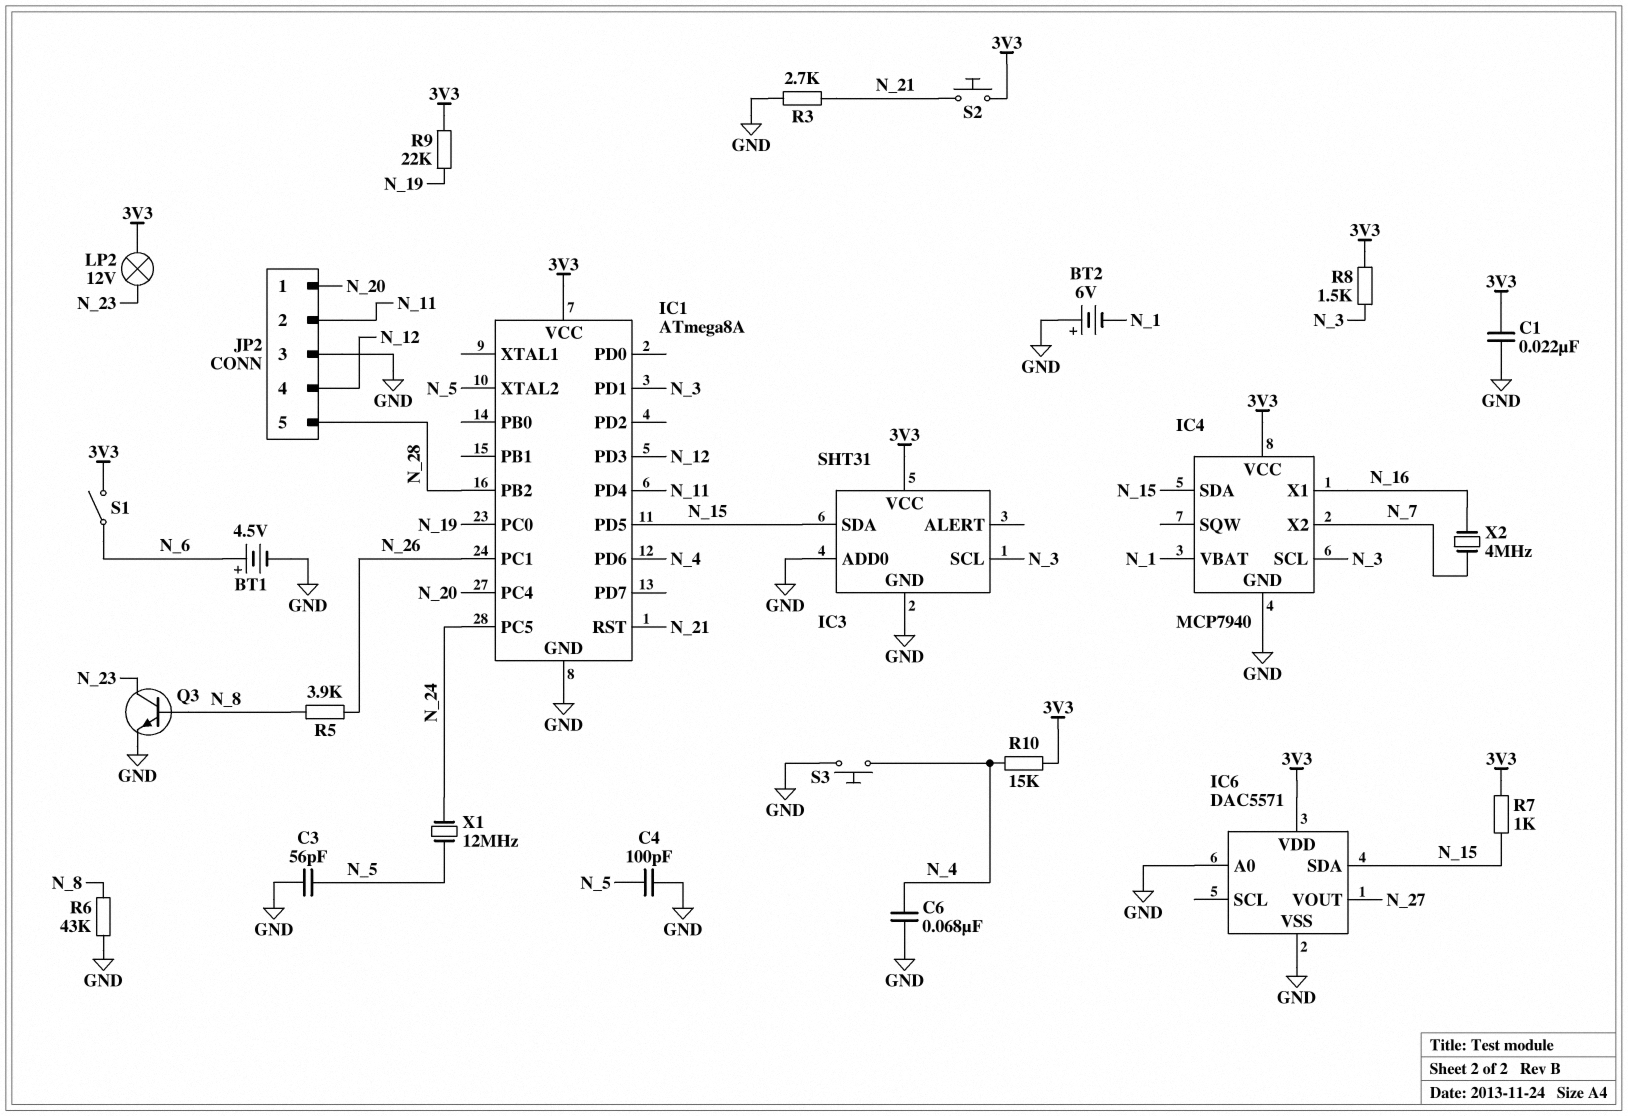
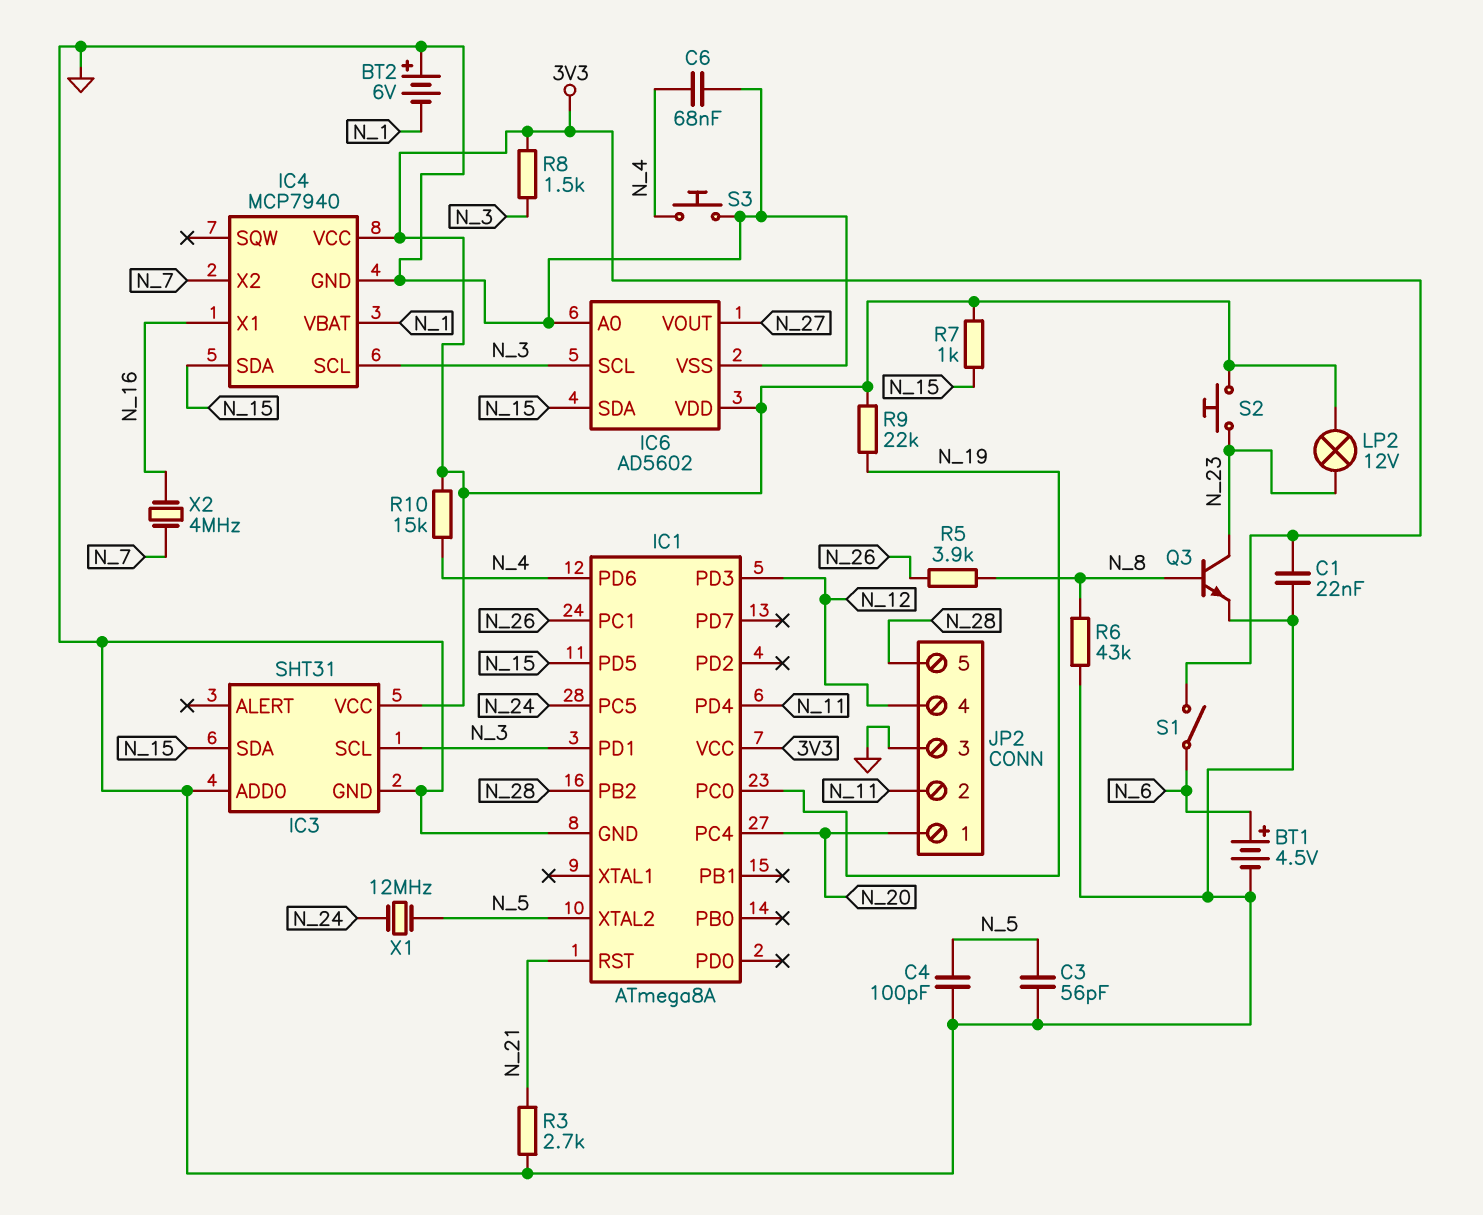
IC6: DAC5571 -> AD5602
IC6 pin SCL: none -> N_3
S2: button (3V3, N_21) -> button (3V3, N_23)

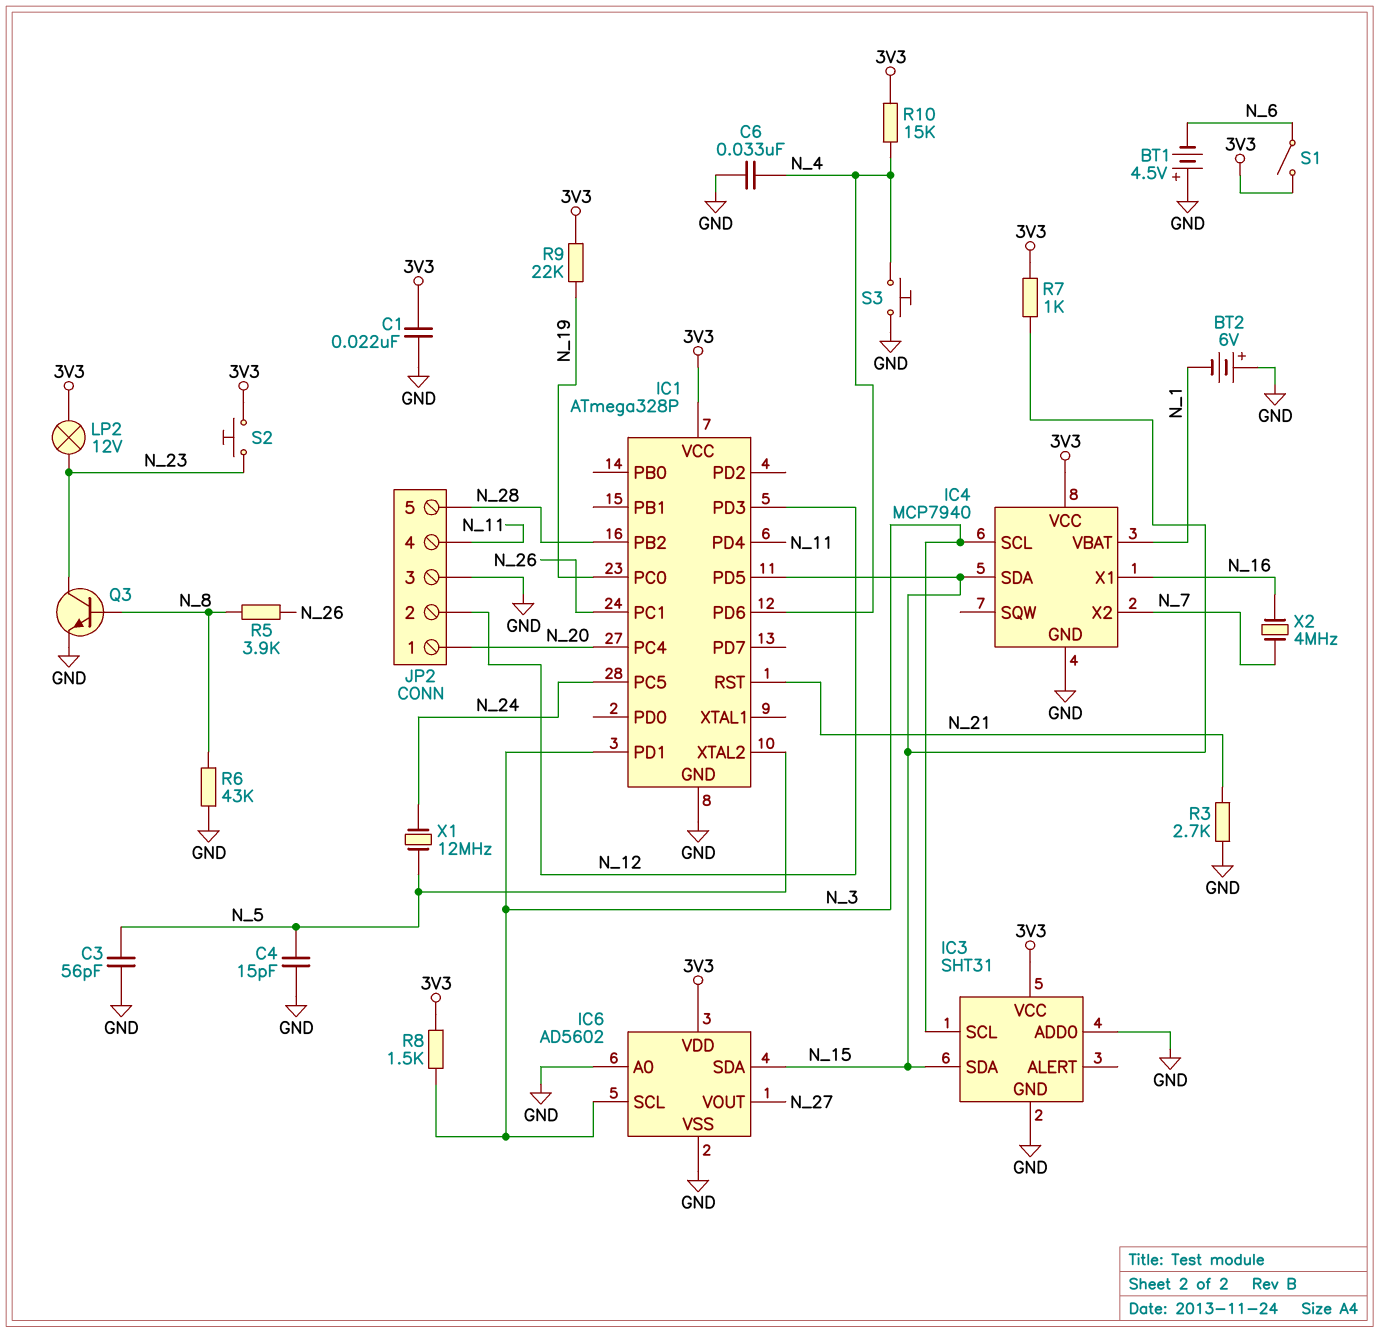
BT1: 4.5V (plus N_6, minus GND) -> 4.5V (plus GND, minus N_6)
C4: 100pF (GND, N_5) -> 15pF (GND, N_5)
C6: 68nF (GND, N_4) -> 33nF (GND, N_4)
IC1: ATmega8A -> ATmega328P
JP2 pin 2: N_11 -> N_12
JP2 pin 4: N_12 -> N_11

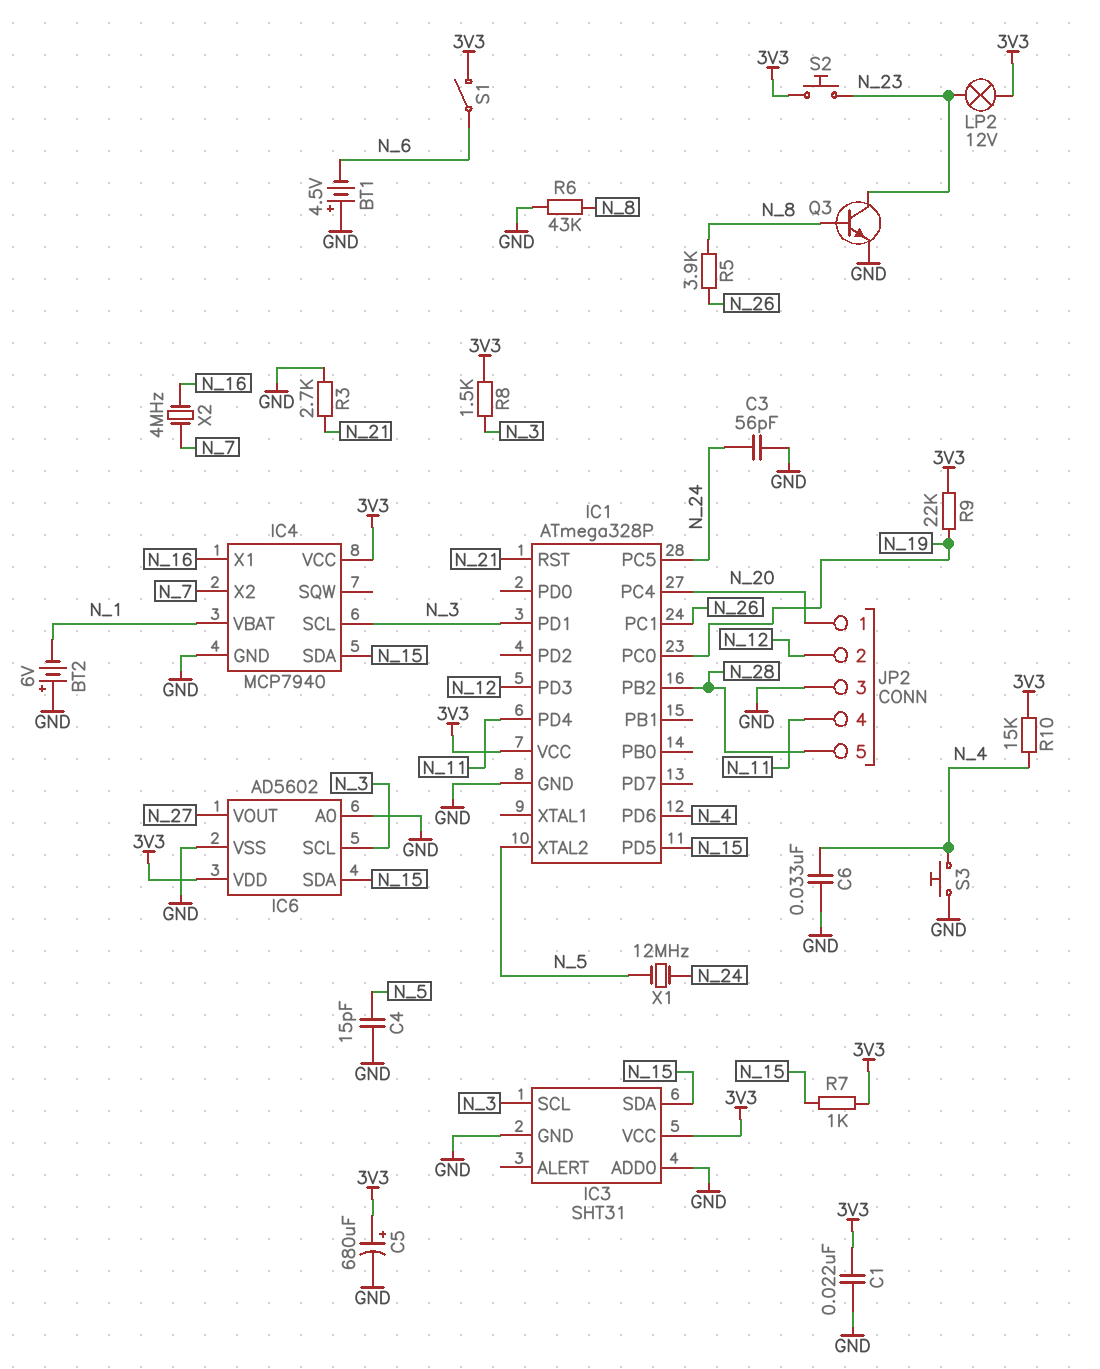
C3: 56pF (GND, N_5) -> 56pF (GND, N_24)
C5: none -> 680uF (plus 3V3, minus GND)

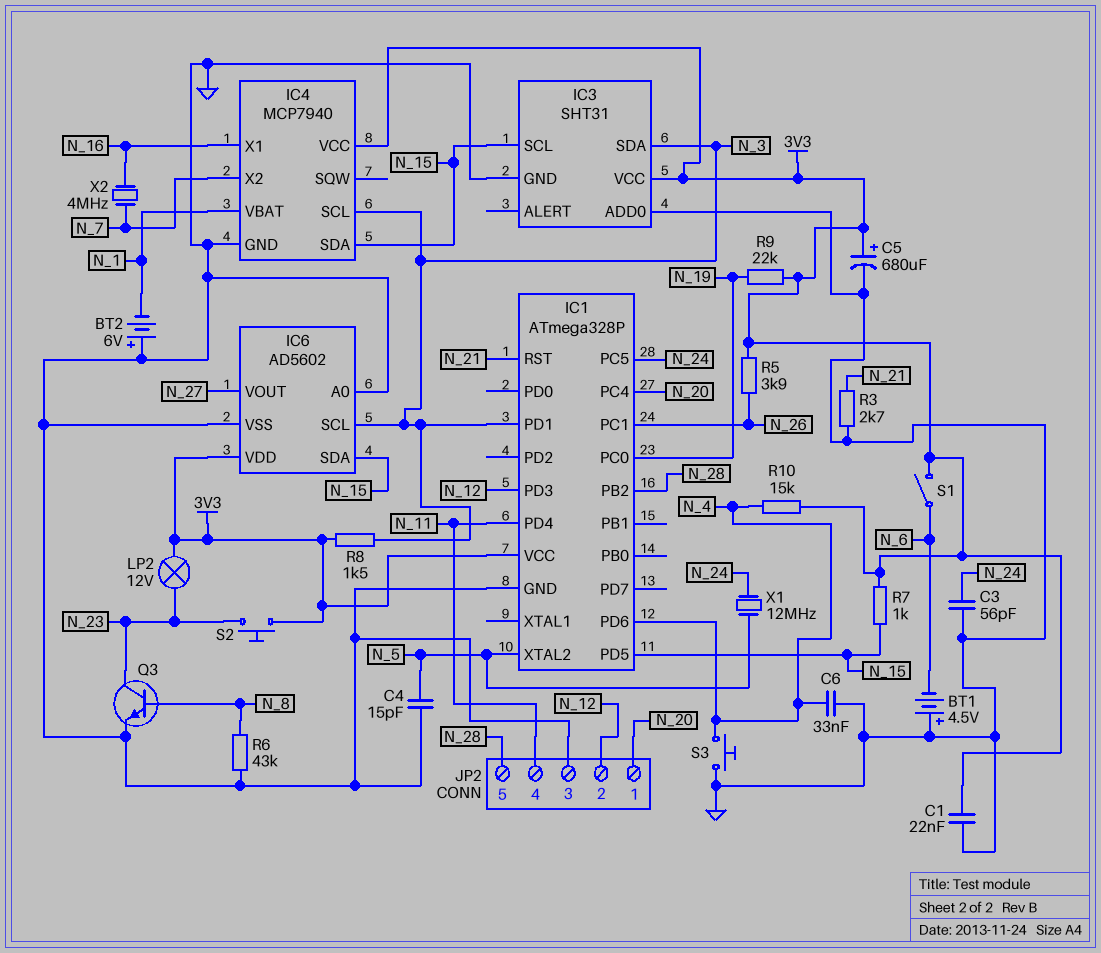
IC3 pin SCL: N_3 -> N_15
IC3 pin SDA: N_15 -> N_3
R5: 3.9k (N_8, N_26) -> 3.9k (3V3, N_26)

